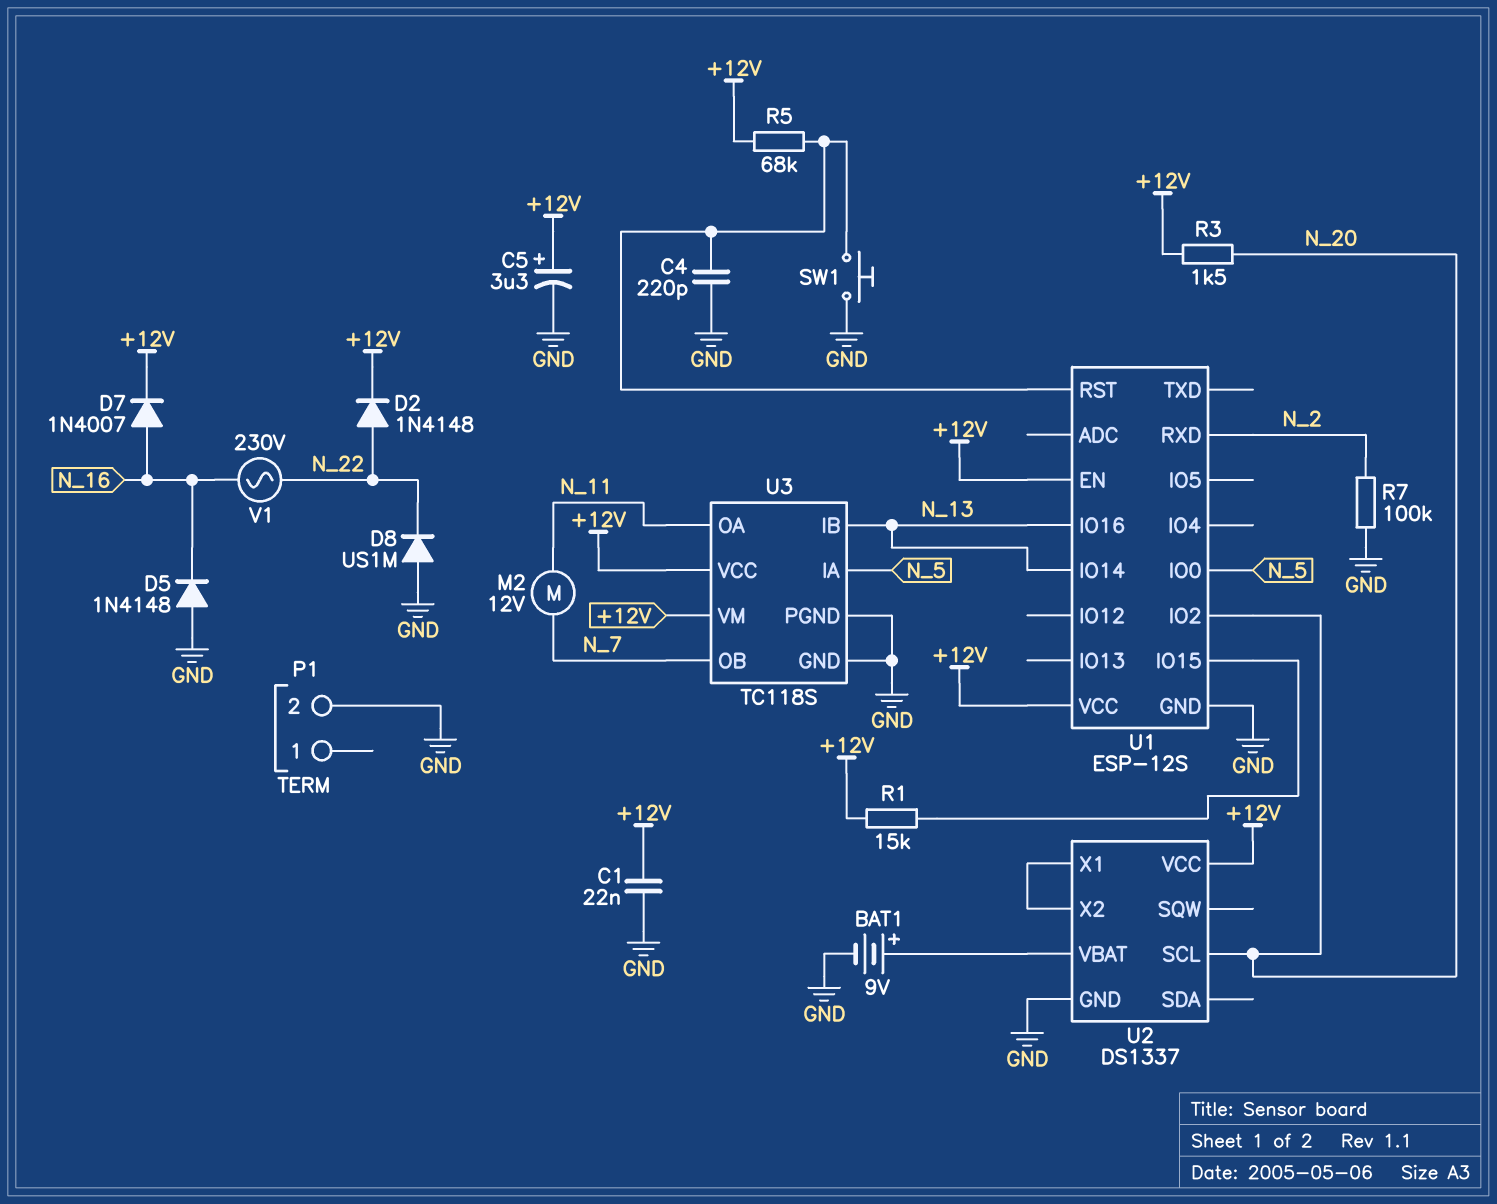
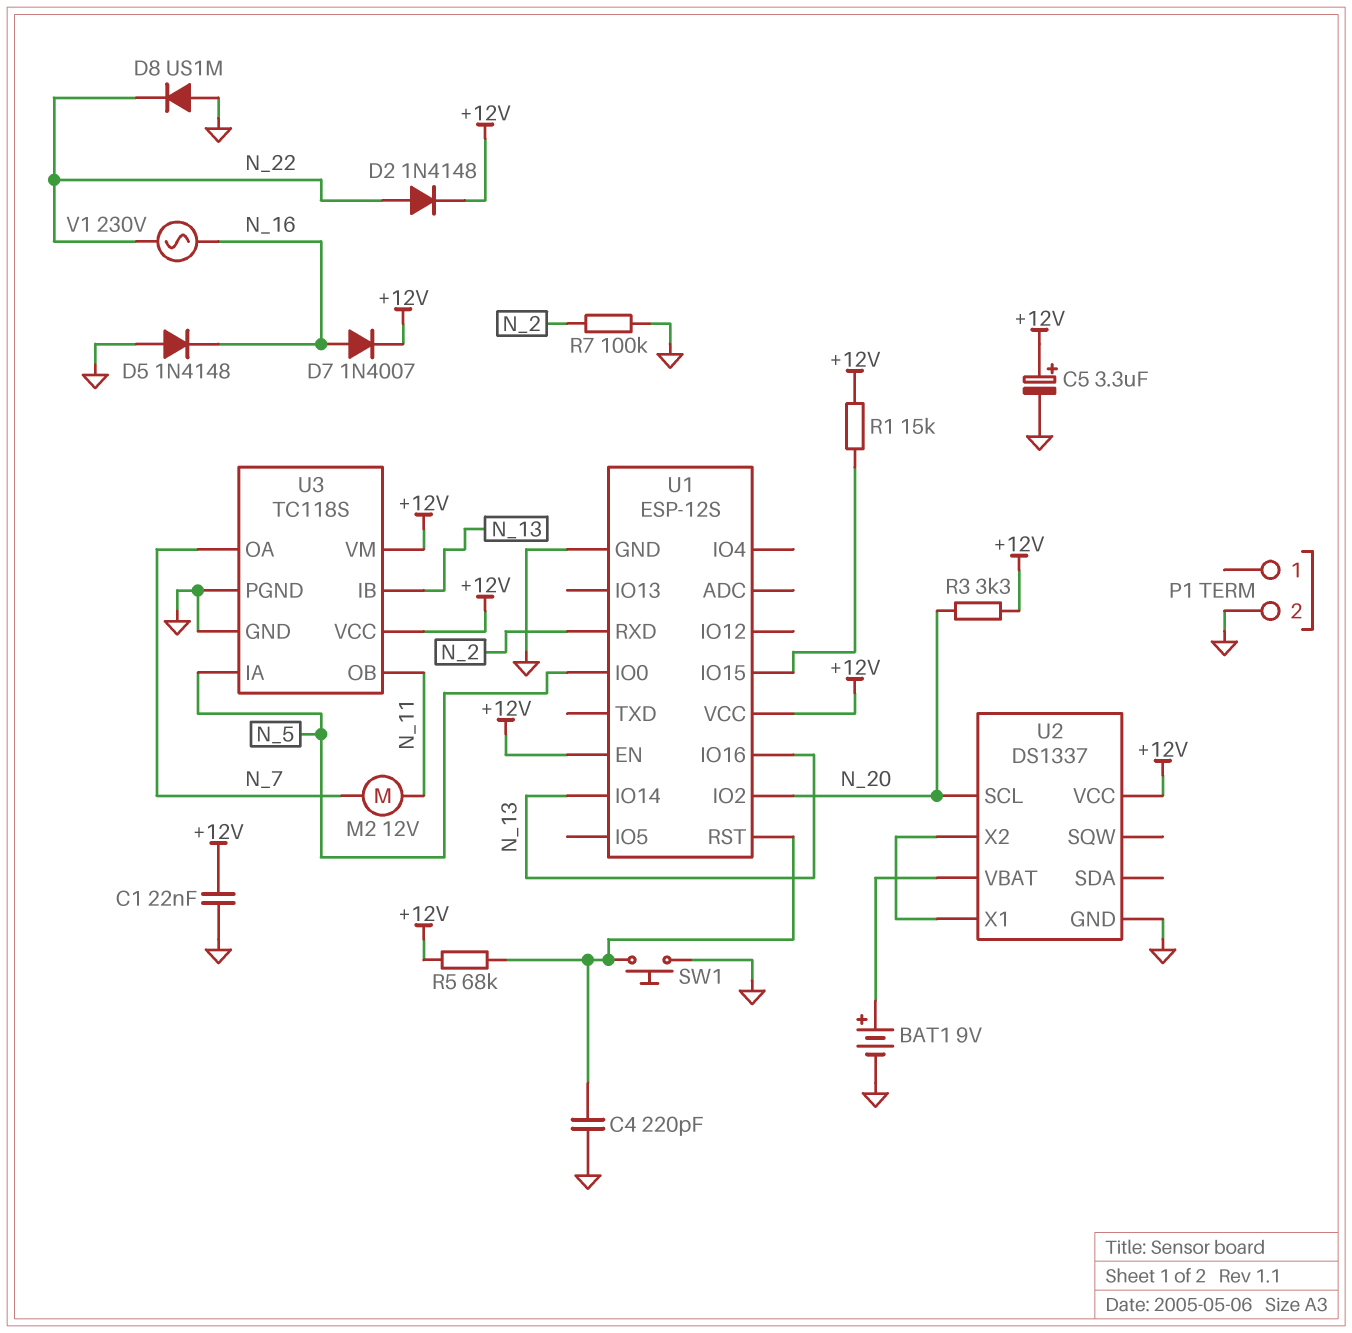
R3: 1.5k (+12V, N_20) -> 3.3k (+12V, N_20)
U3 pin OA: N_11 -> N_7
U3 pin OB: N_7 -> N_11

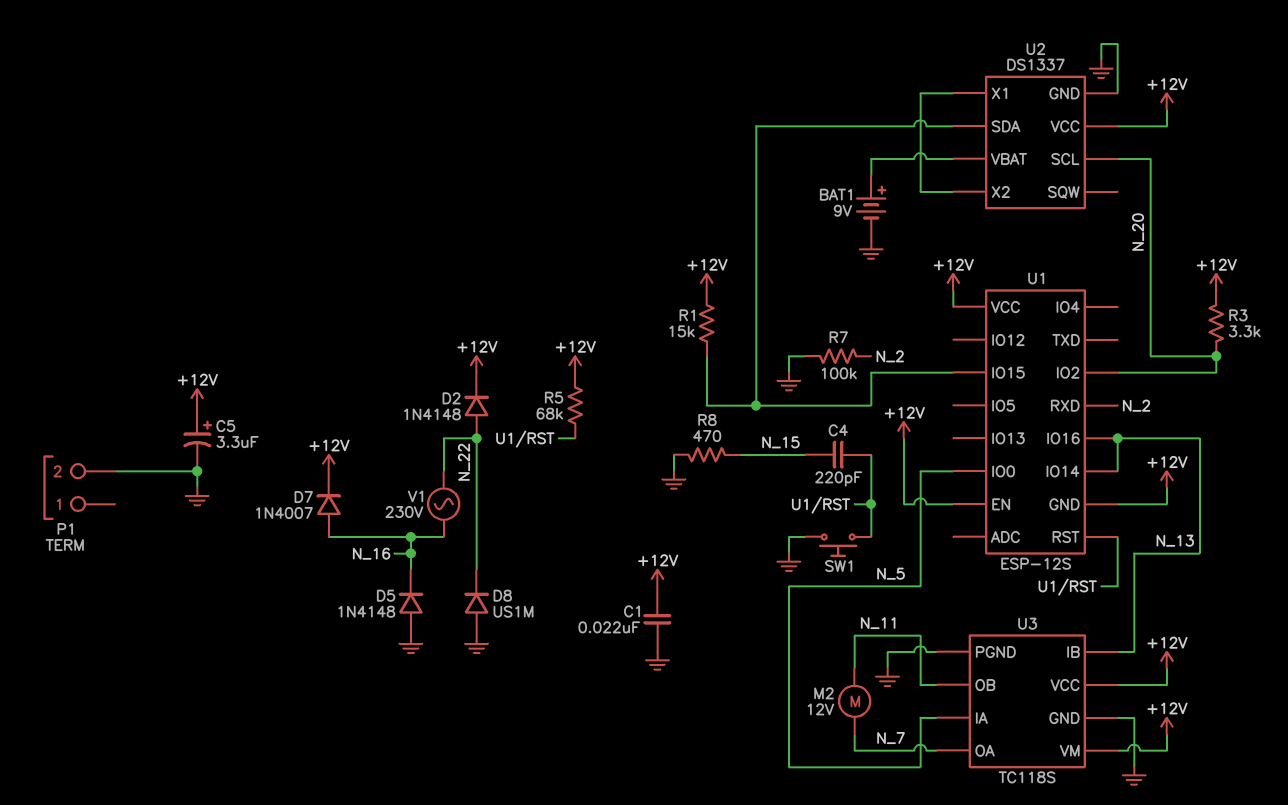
C4: 220pF (GND, U1/RST) -> 220pF (N_15, U1/RST)
R8: none -> 470 (GND, N_15)
U1 pin GND: GND -> +12V
U2 pin SDA: none -> U1/IO15

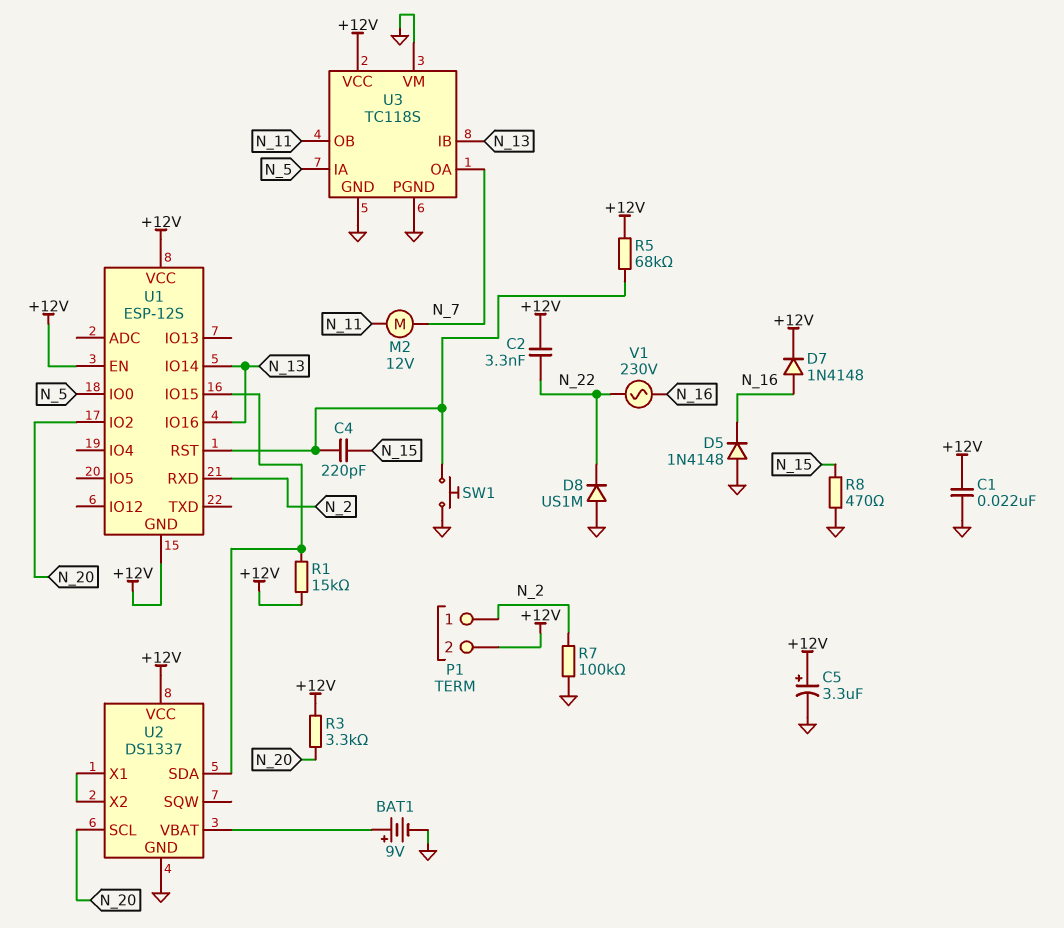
C2: none -> 3.3nF (+12V, N_22)
D2: diode 1N4148 (A N_22, K +12V) -> none
D7: diode 1N4007 (A N_16, K +12V) -> diode 1N4148 (A N_16, K +12V)
P1 pin 1: none -> N_2
P1 pin 2: GND -> +12V
U3 pin VM: +12V -> GND

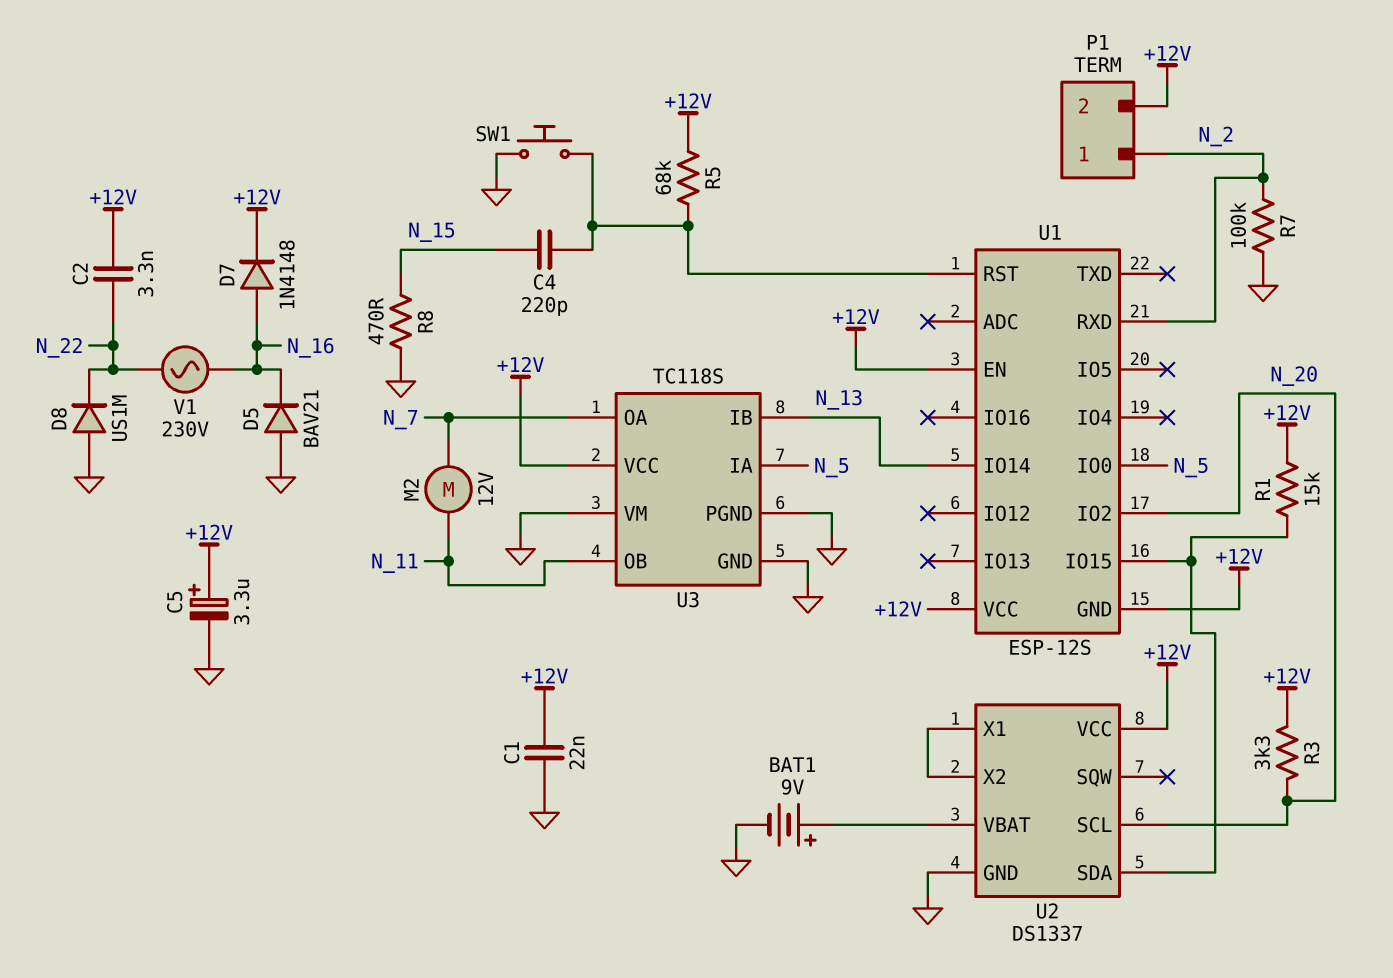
D5: diode 1N4148 (A GND, K N_16) -> diode BAV21 (A GND, K N_16)
U1 pin IO16: N_13 -> none

